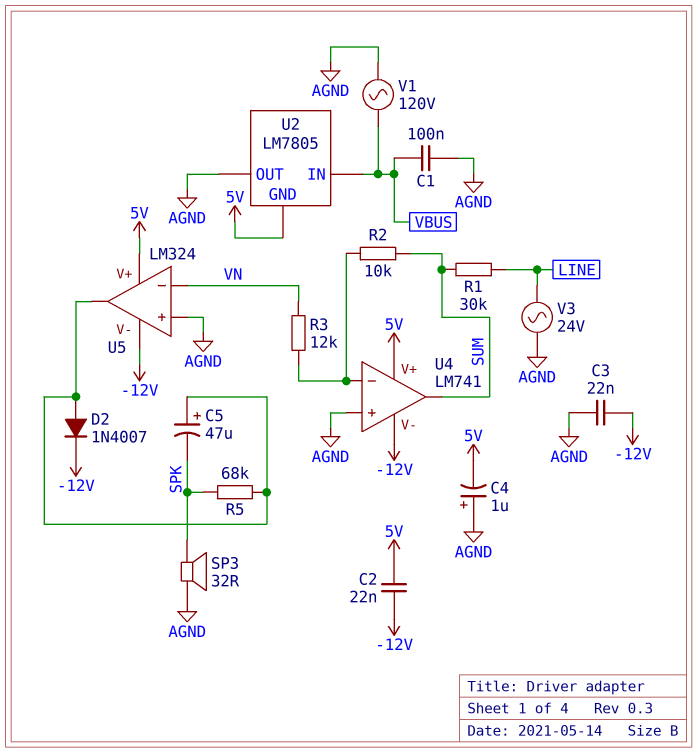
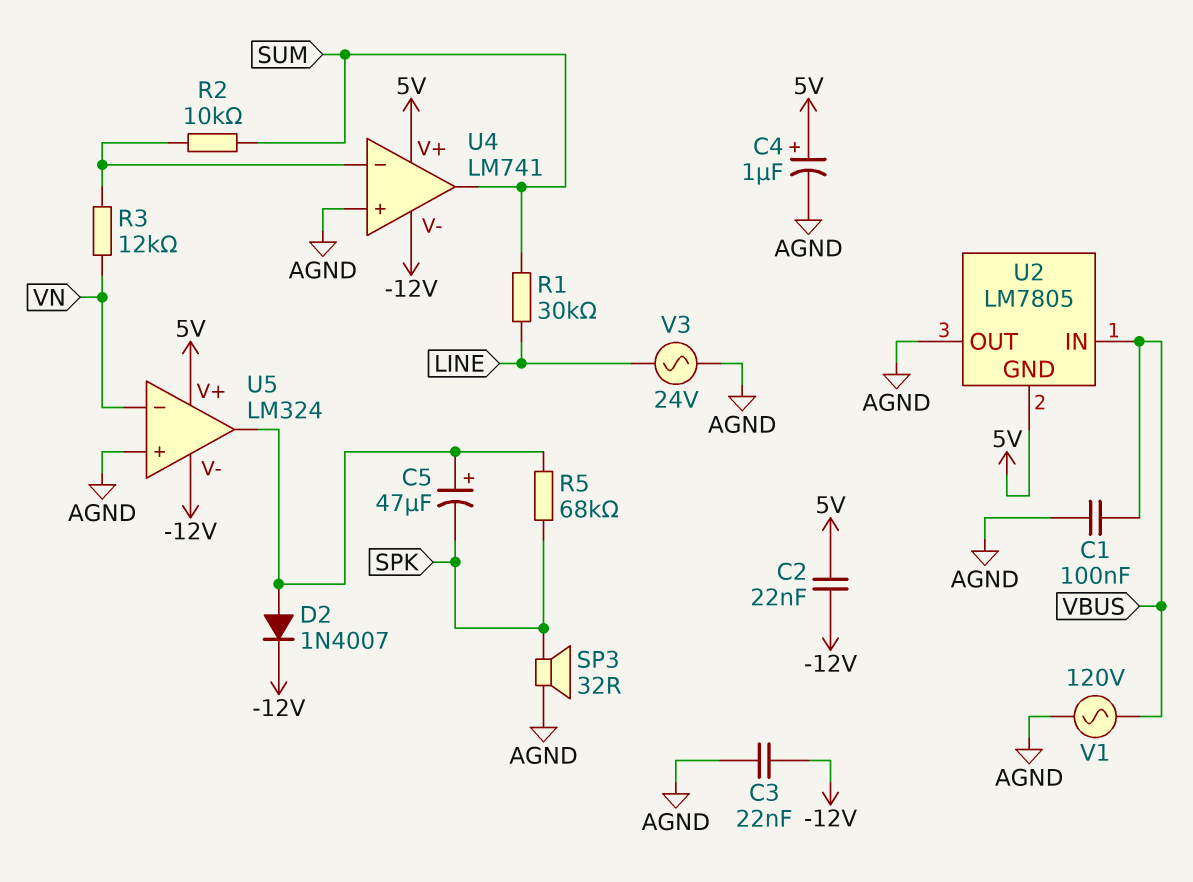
C4: 1uF (plus AGND, minus 5V) -> 1uF (plus 5V, minus AGND)

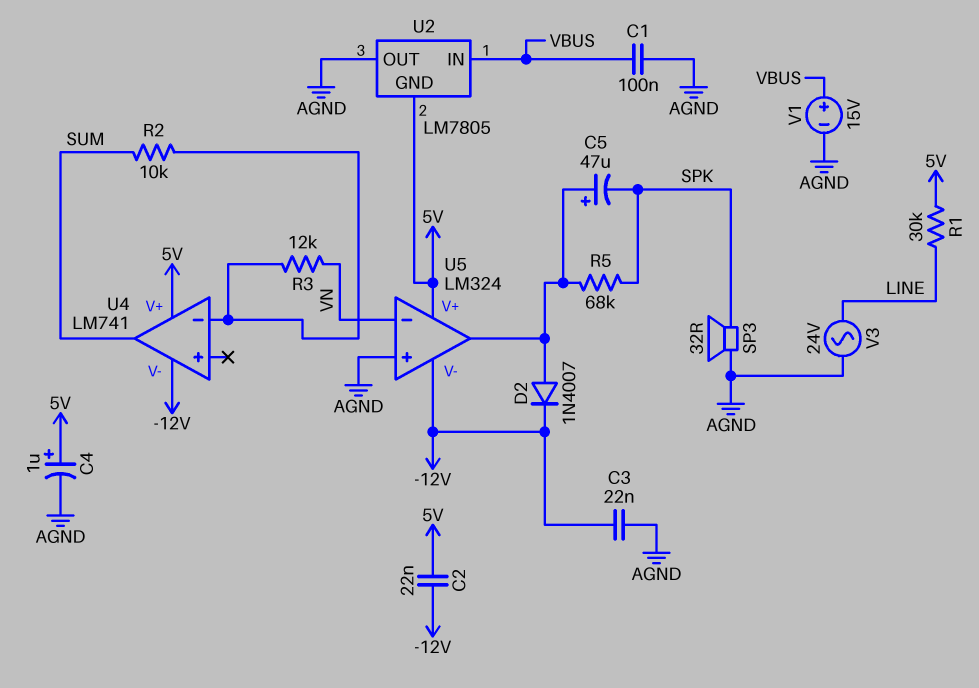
R1: 30k (LINE, SUM) -> 30k (5V, LINE)
U4 pin in+: AGND -> none
V1: AC 120V (AGND, VBUS) -> 15V (plus VBUS, minus AGND)

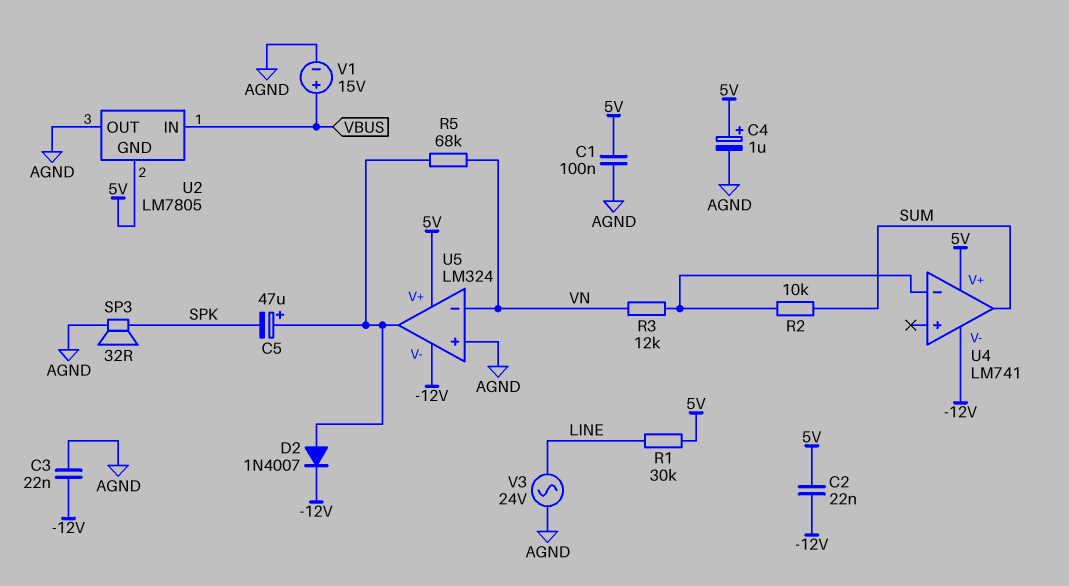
C1: 100nF (AGND, VBUS) -> 100nF (5V, AGND)
R5: 68k (SPK, U5/out) -> 68k (U5/out, VN)

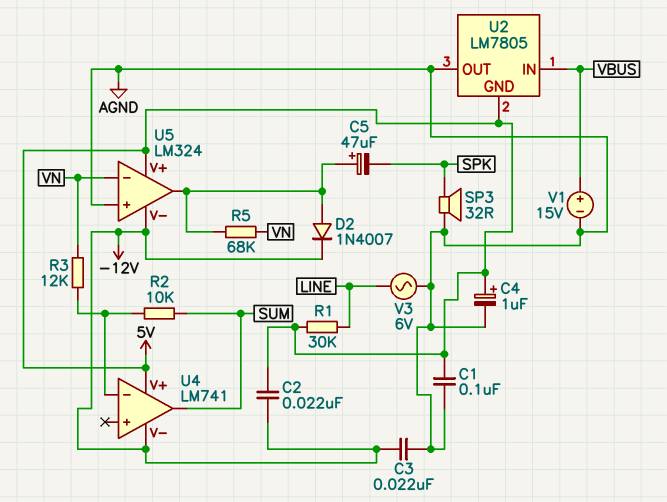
V3: AC 24V (AGND, LINE) -> AC 6V (AGND, LINE)

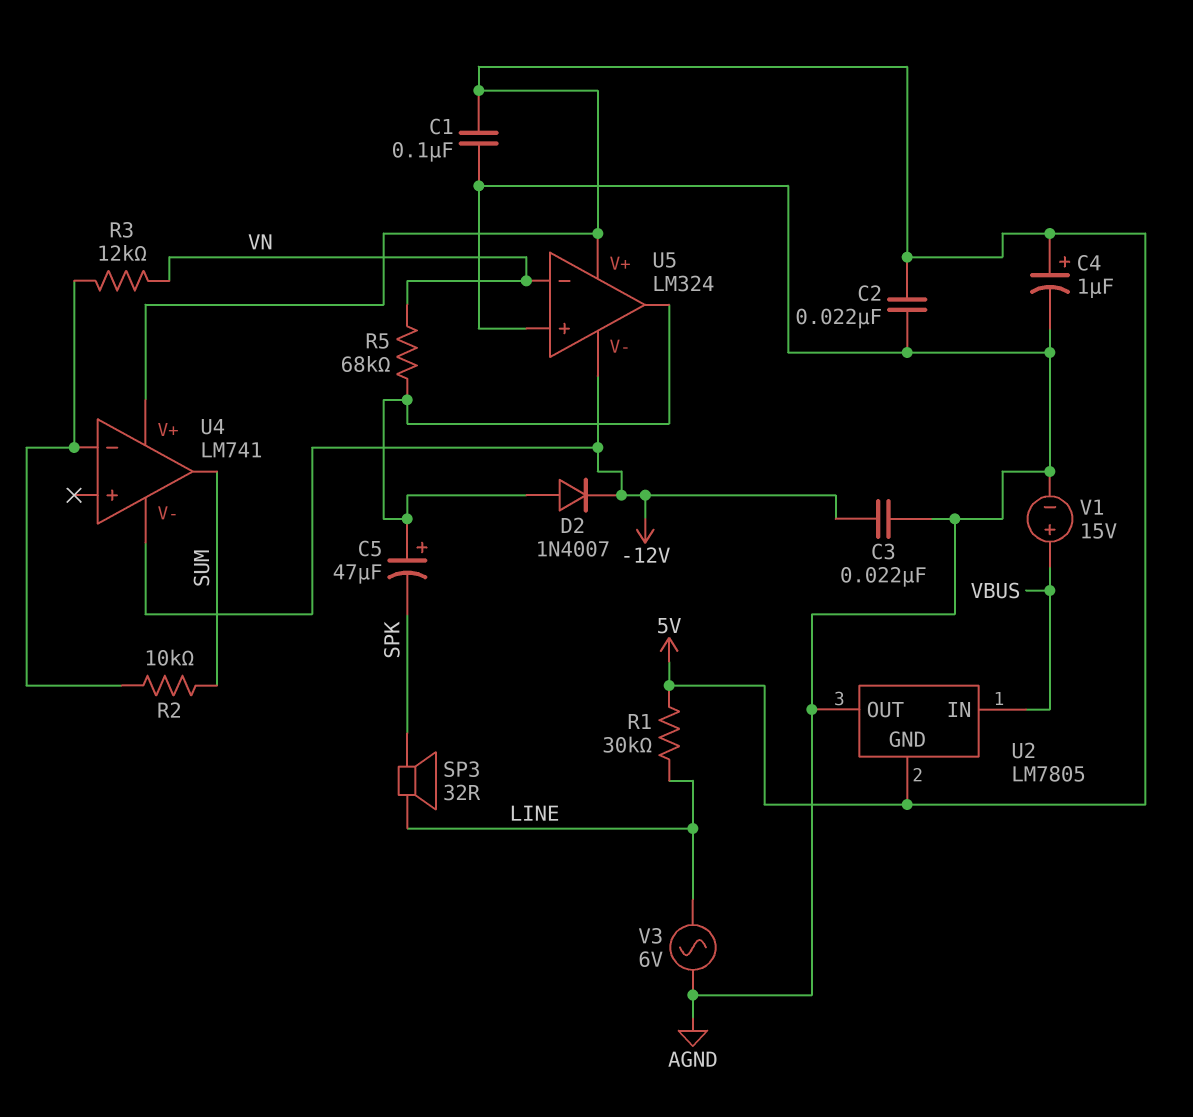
C2: 22nF (-12V, 5V) -> 22nF (5V, AGND)
SP3: speaker 32R (AGND, SPK) -> speaker 32R (LINE, SPK)

